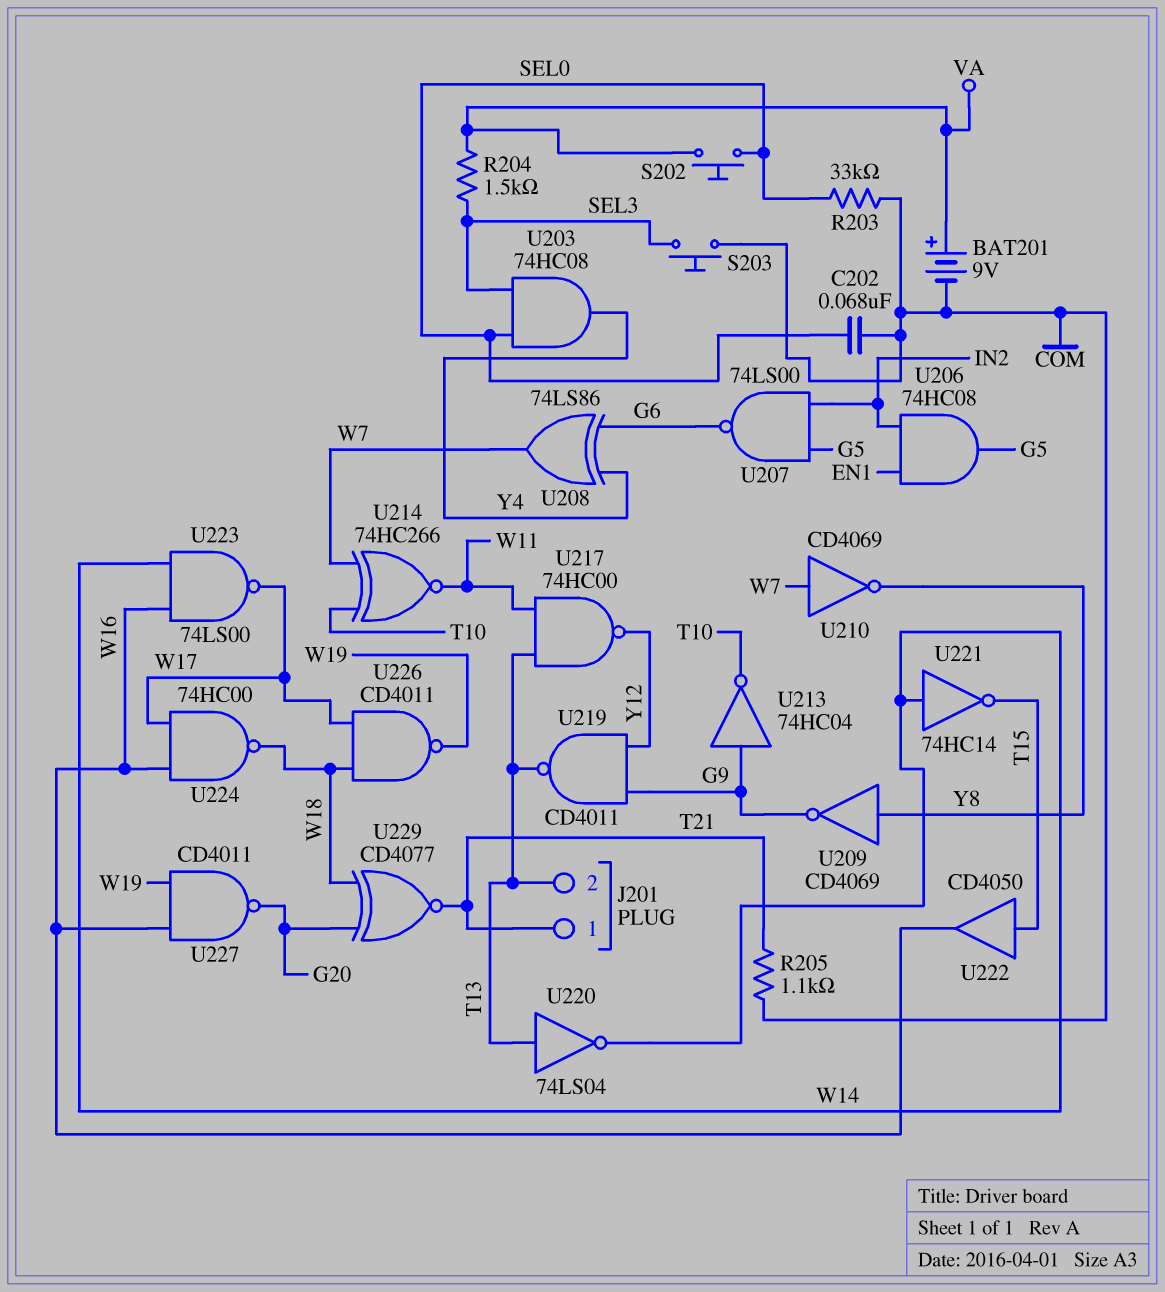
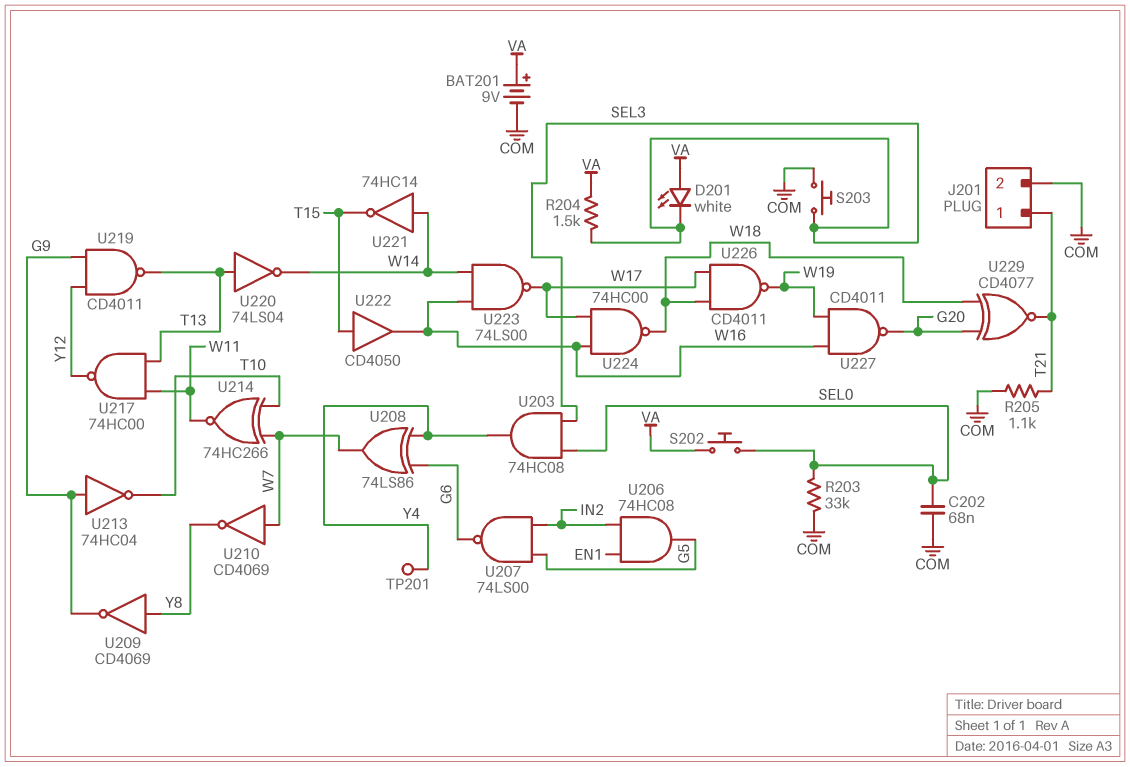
D201: none -> LED white (A VA, K SEL3)
J201 pin 2: T13 -> COM
TP201: none -> test point (Y4)

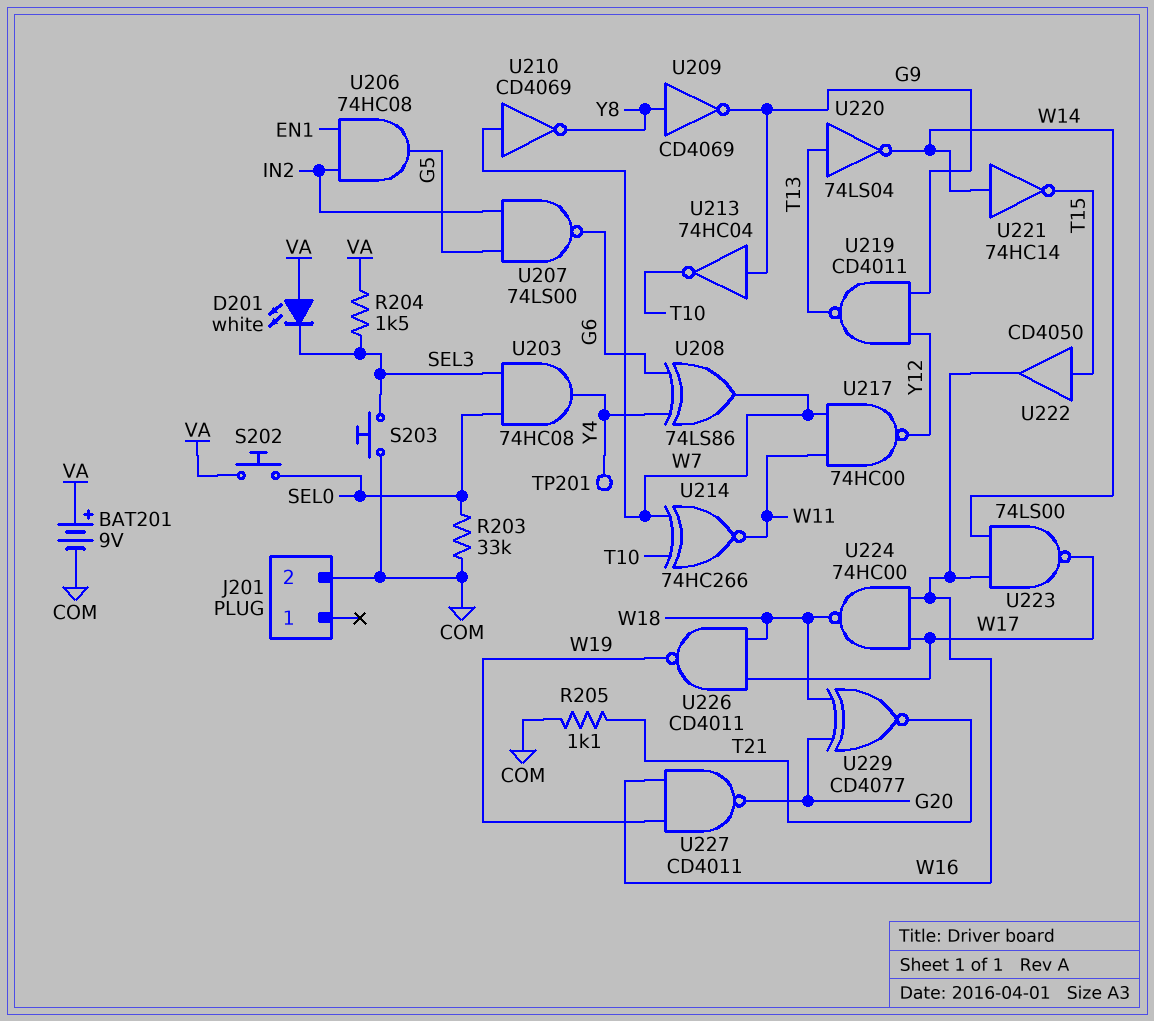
C202: 68nF (COM, SEL0) -> none
J201 pin 1: T21 -> none
U217: NAND 74HC00 (in T13, in W11, out Y12) -> NAND 74HC00 (in W7, in W11, out Y12)

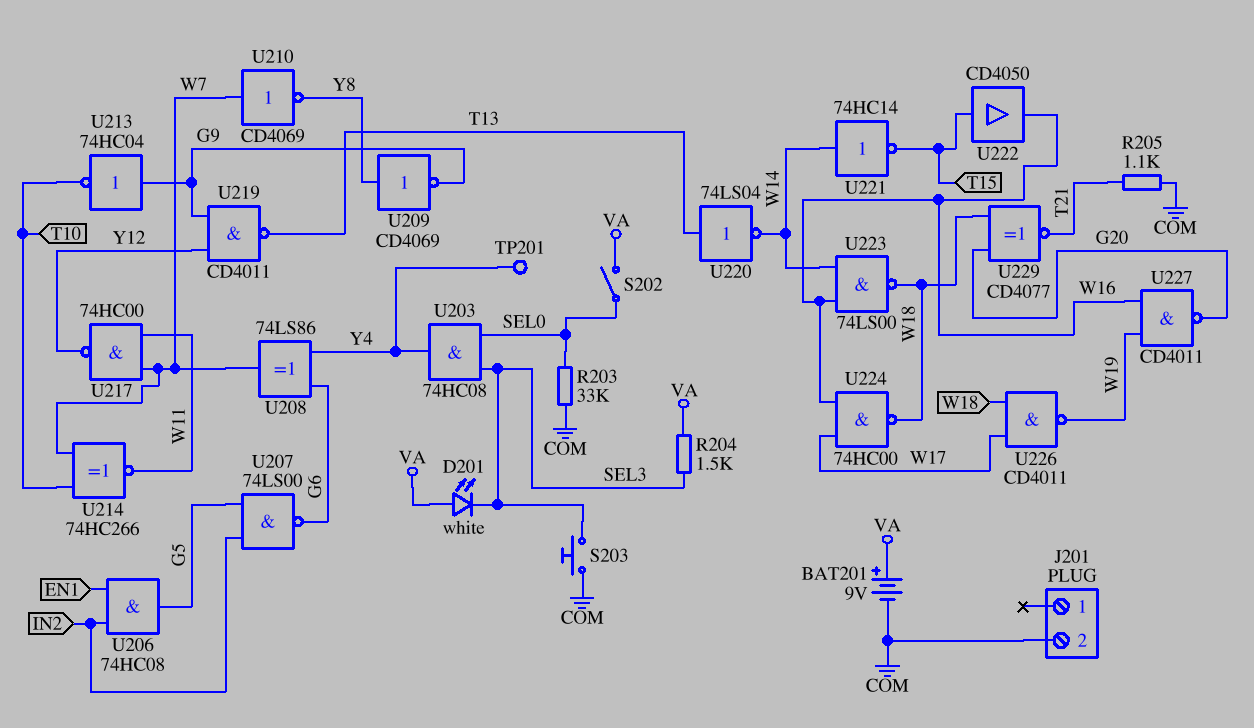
S202: button (SEL0, VA) -> switch (SEL0, VA)
U223: NAND 74LS00 (in W14, in W16, out W17) -> NAND 74LS00 (in W14, in W16, out W18)

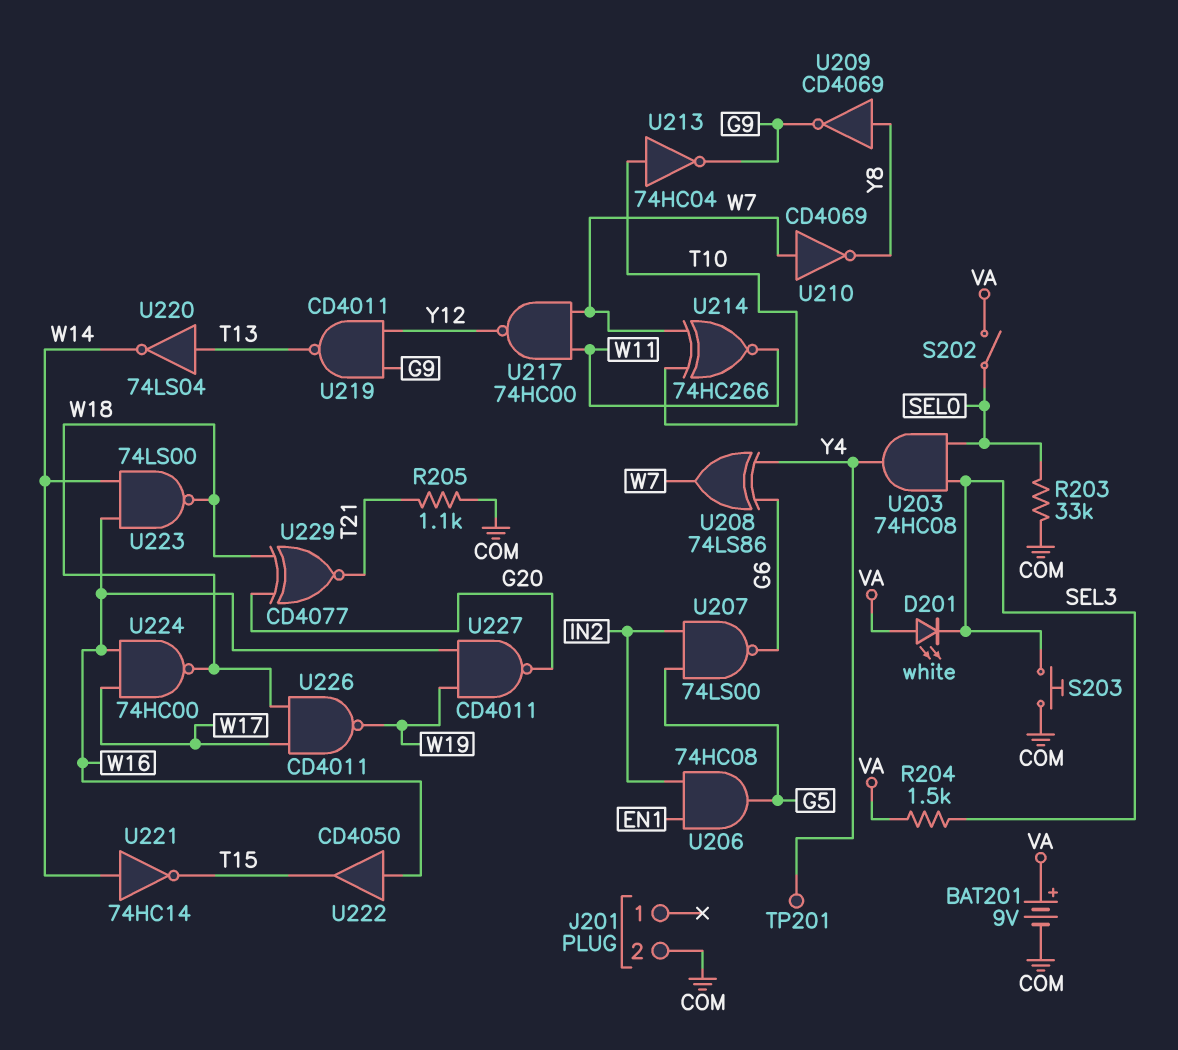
U213: NOT 74HC04 (in G9, out T10) -> NOT 74HC04 (in T10, out G9)
U222: buffer CD4050 (in T15, out W16) -> buffer CD4050 (in W16, out T15)

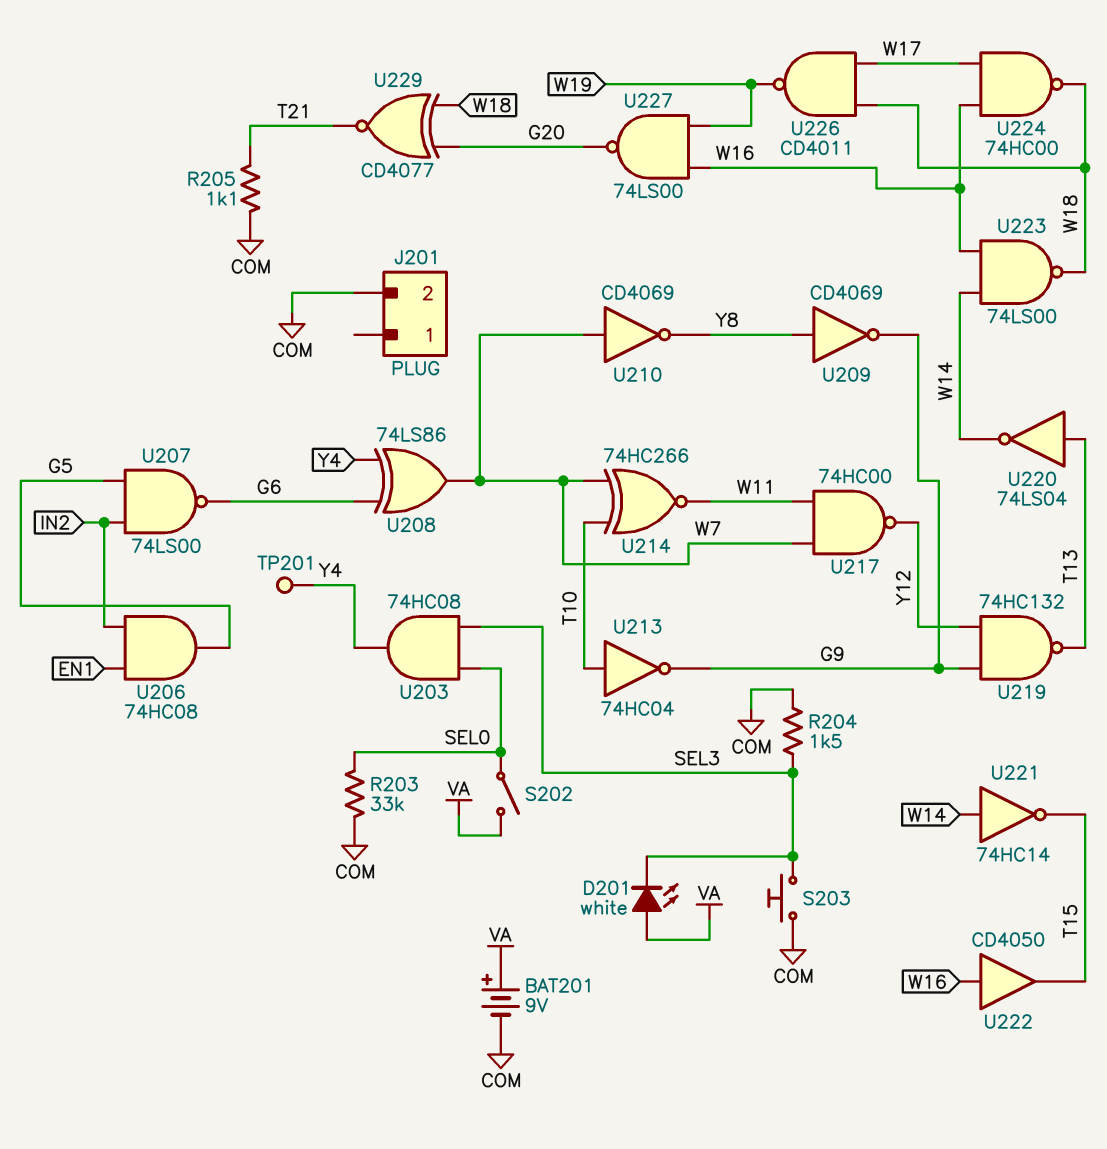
R204: 1.5k (SEL3, VA) -> 1.5k (COM, SEL3)
U219: NAND CD4011 (in G9, in Y12, out T13) -> NAND 74HC132 (in G9, in Y12, out T13)
U227: NAND CD4011 (in W16, in W19, out G20) -> NAND 74LS00 (in W16, in W19, out G20)

